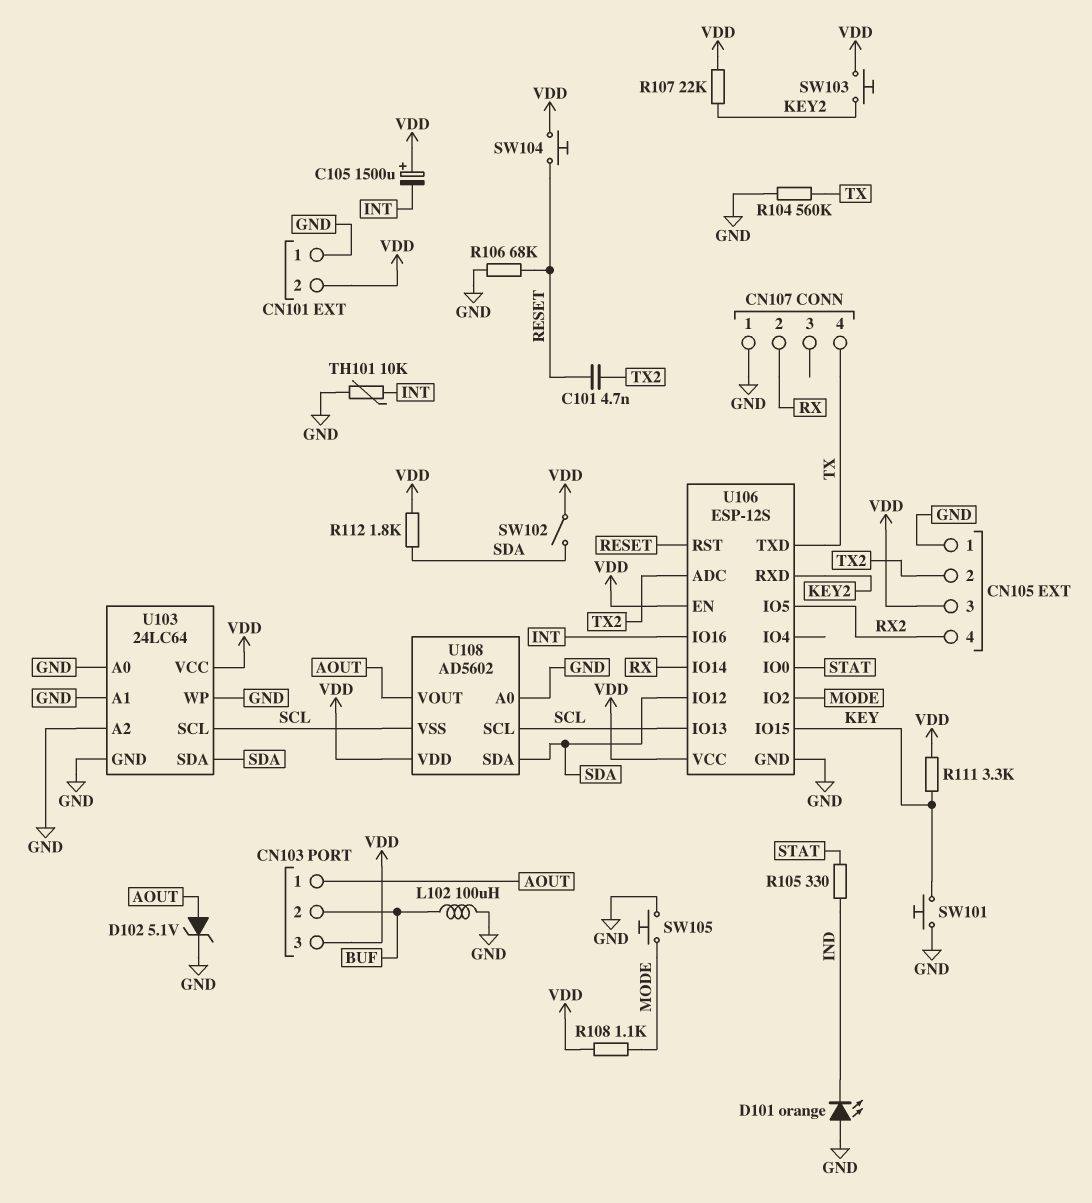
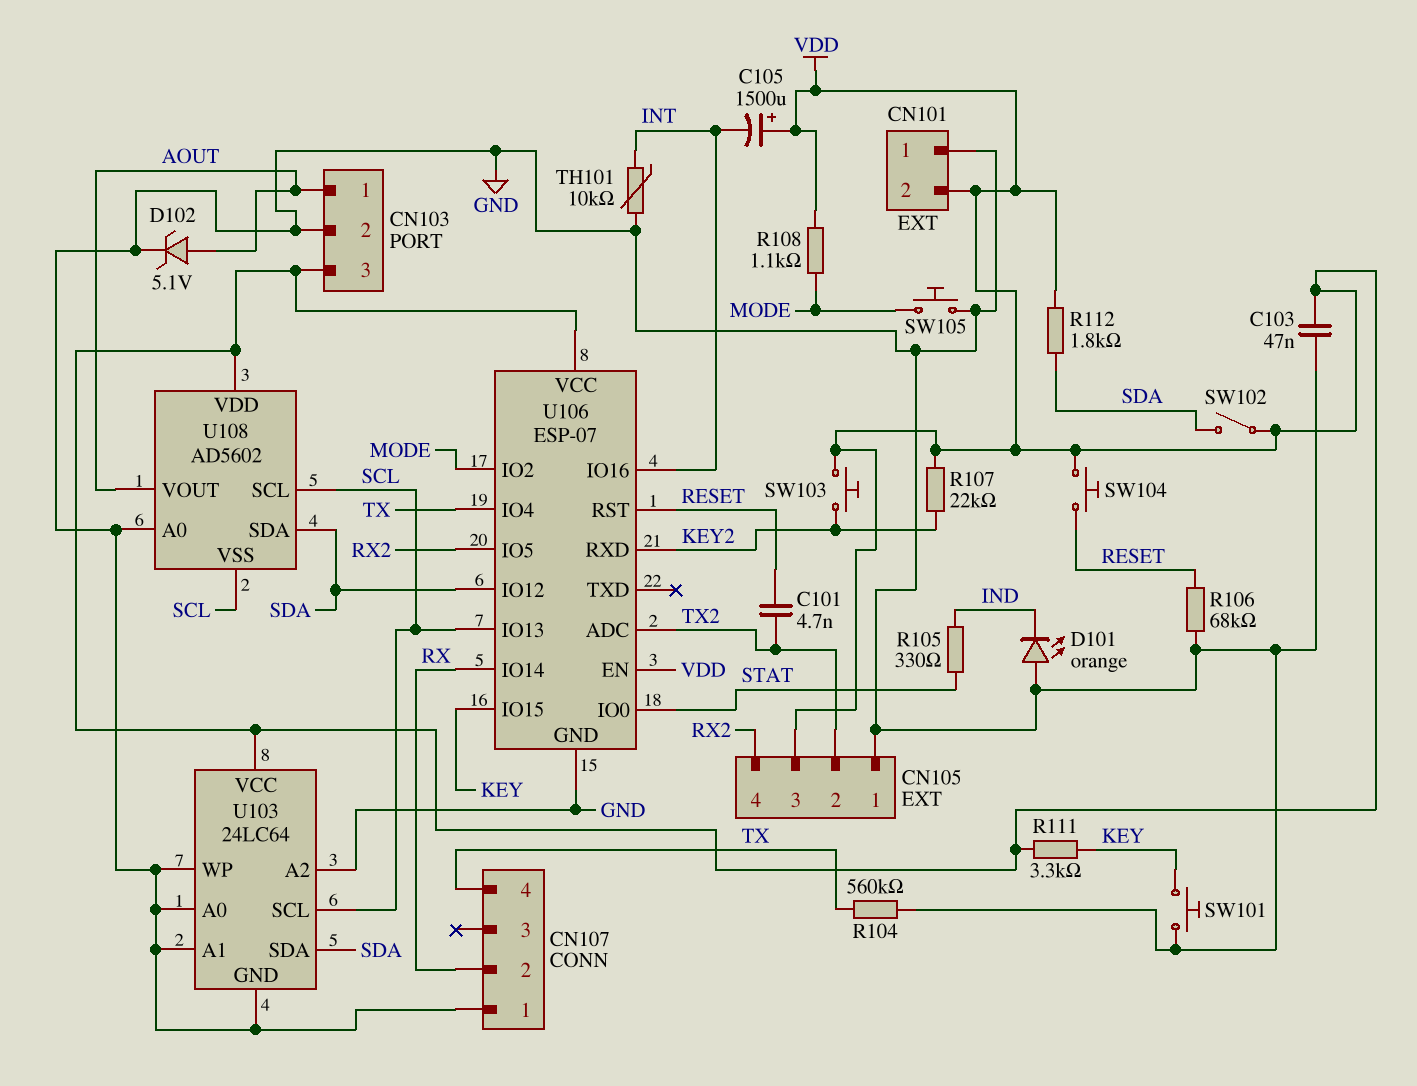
C103: none -> 47nF (GND, VDD)
CN103 pin 2: BUF -> GND
L102: 100uH (BUF, GND) -> none
U106: ESP-12S -> ESP-07
U106 pin IO4: none -> TX
U106 pin TXD: TX -> none

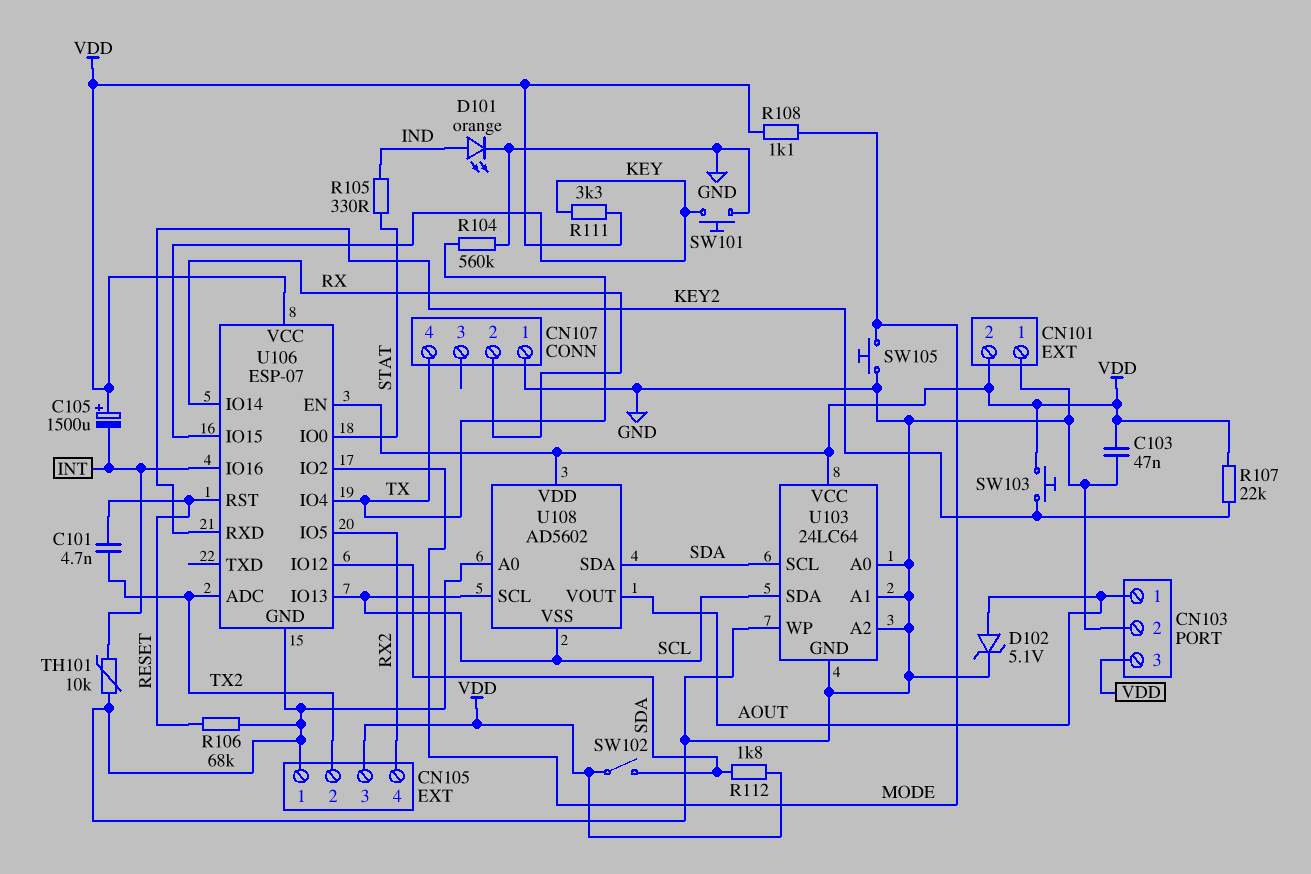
D101: LED orange (A GND, K IND) -> LED orange (A IND, K GND)
SW104: button (RESET, VDD) -> none
U103 pin SCL: SCL -> SDA
U103 pin SDA: SDA -> SCL

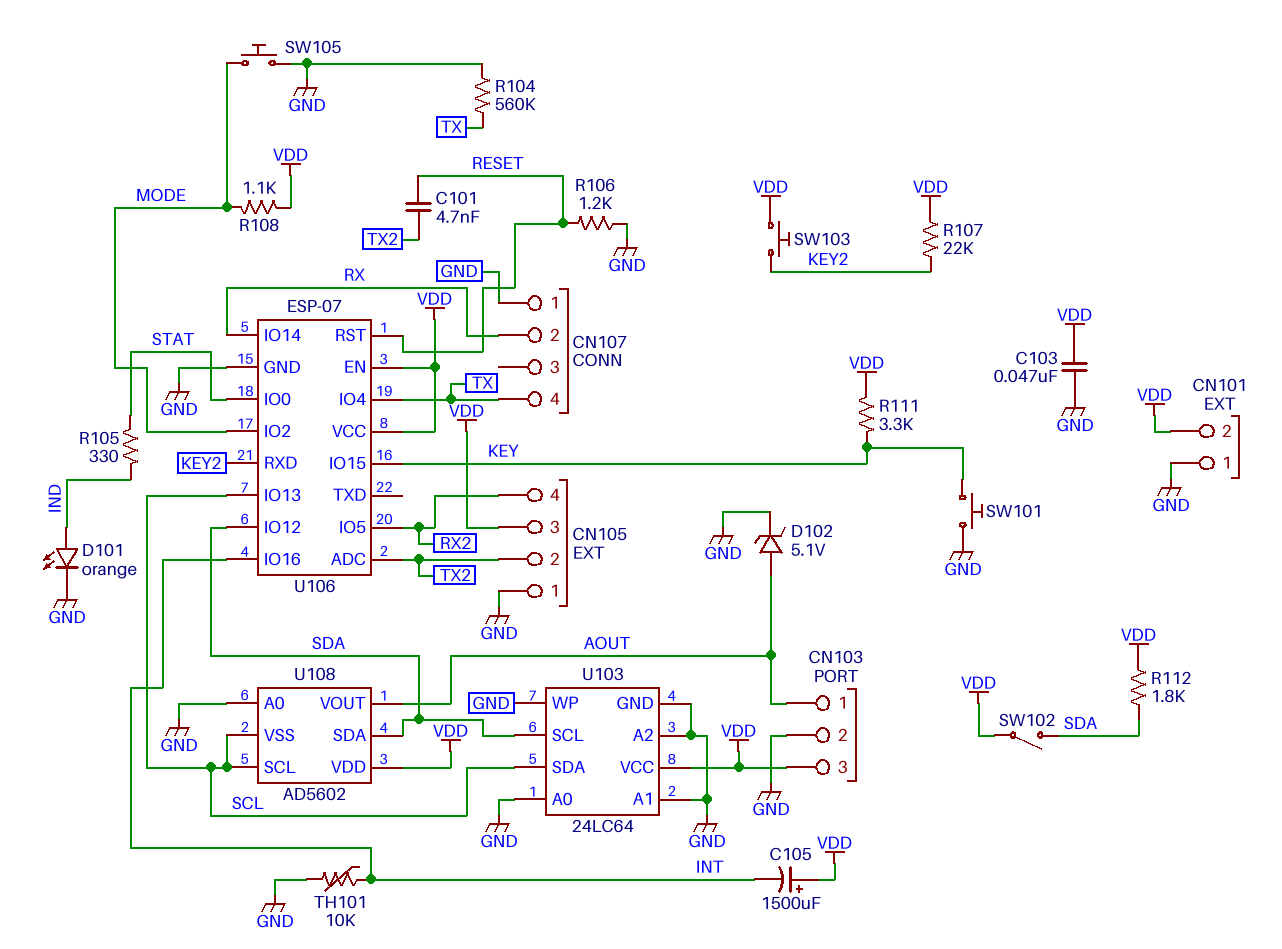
R106: 68k (GND, RESET) -> 1.2k (GND, RESET)

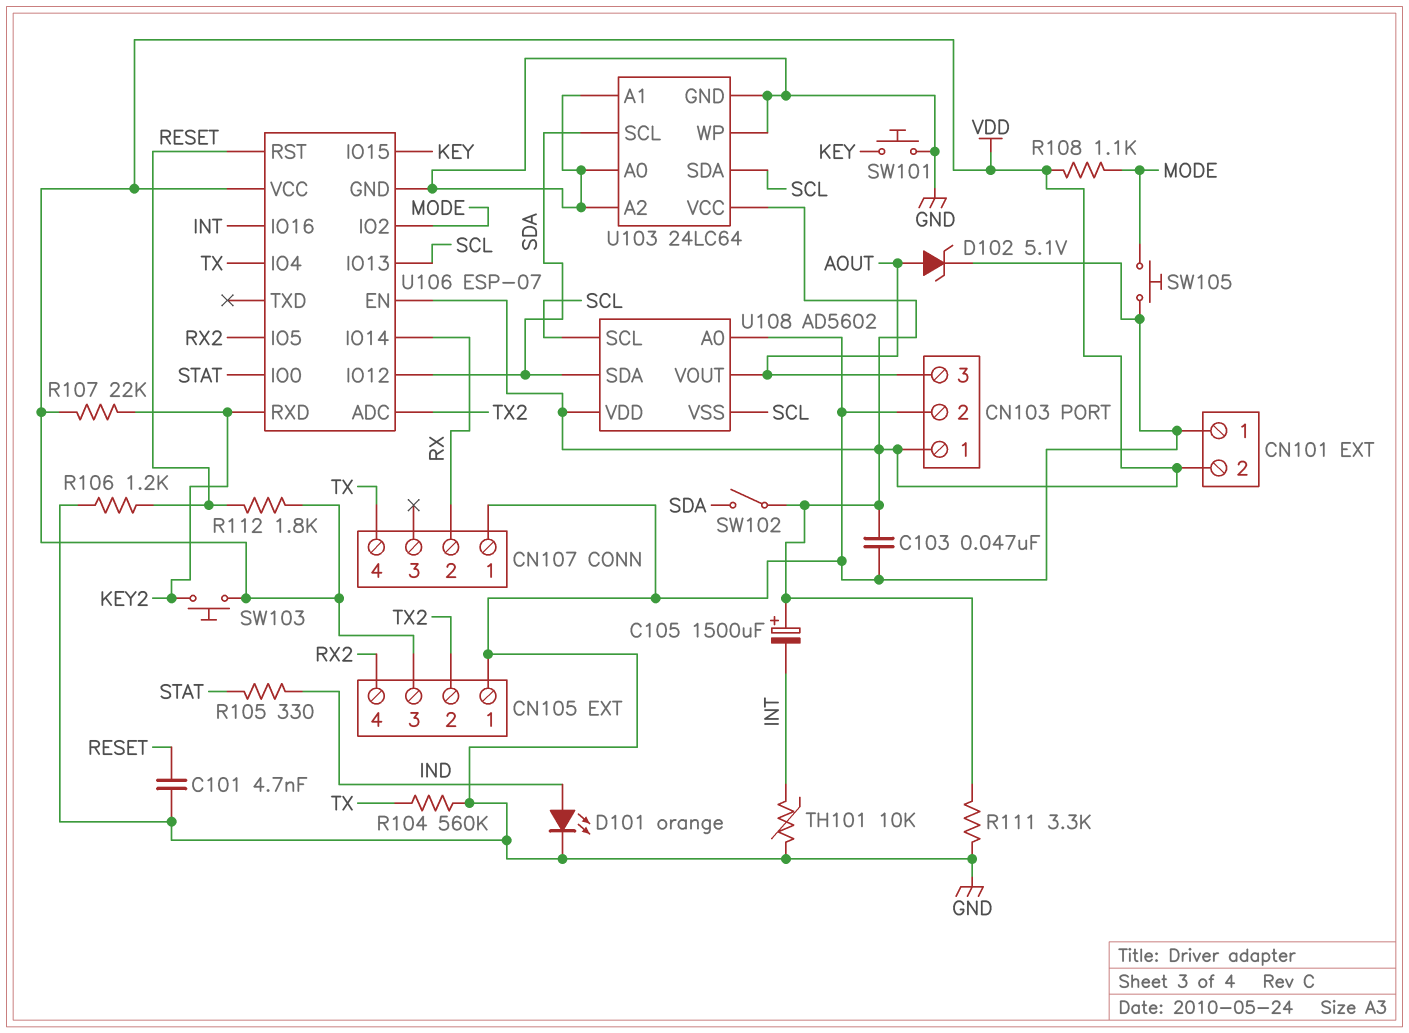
C101: 4.7nF (RESET, TX2) -> 4.7nF (GND, RESET)
CN103 pin 1: AOUT -> VDD
CN103 pin 3: VDD -> AOUT
R111: 3.3k (KEY, VDD) -> 3.3k (GND, VDD)
R112: 1.8k (SDA, VDD) -> 1.8k (RESET, VDD)

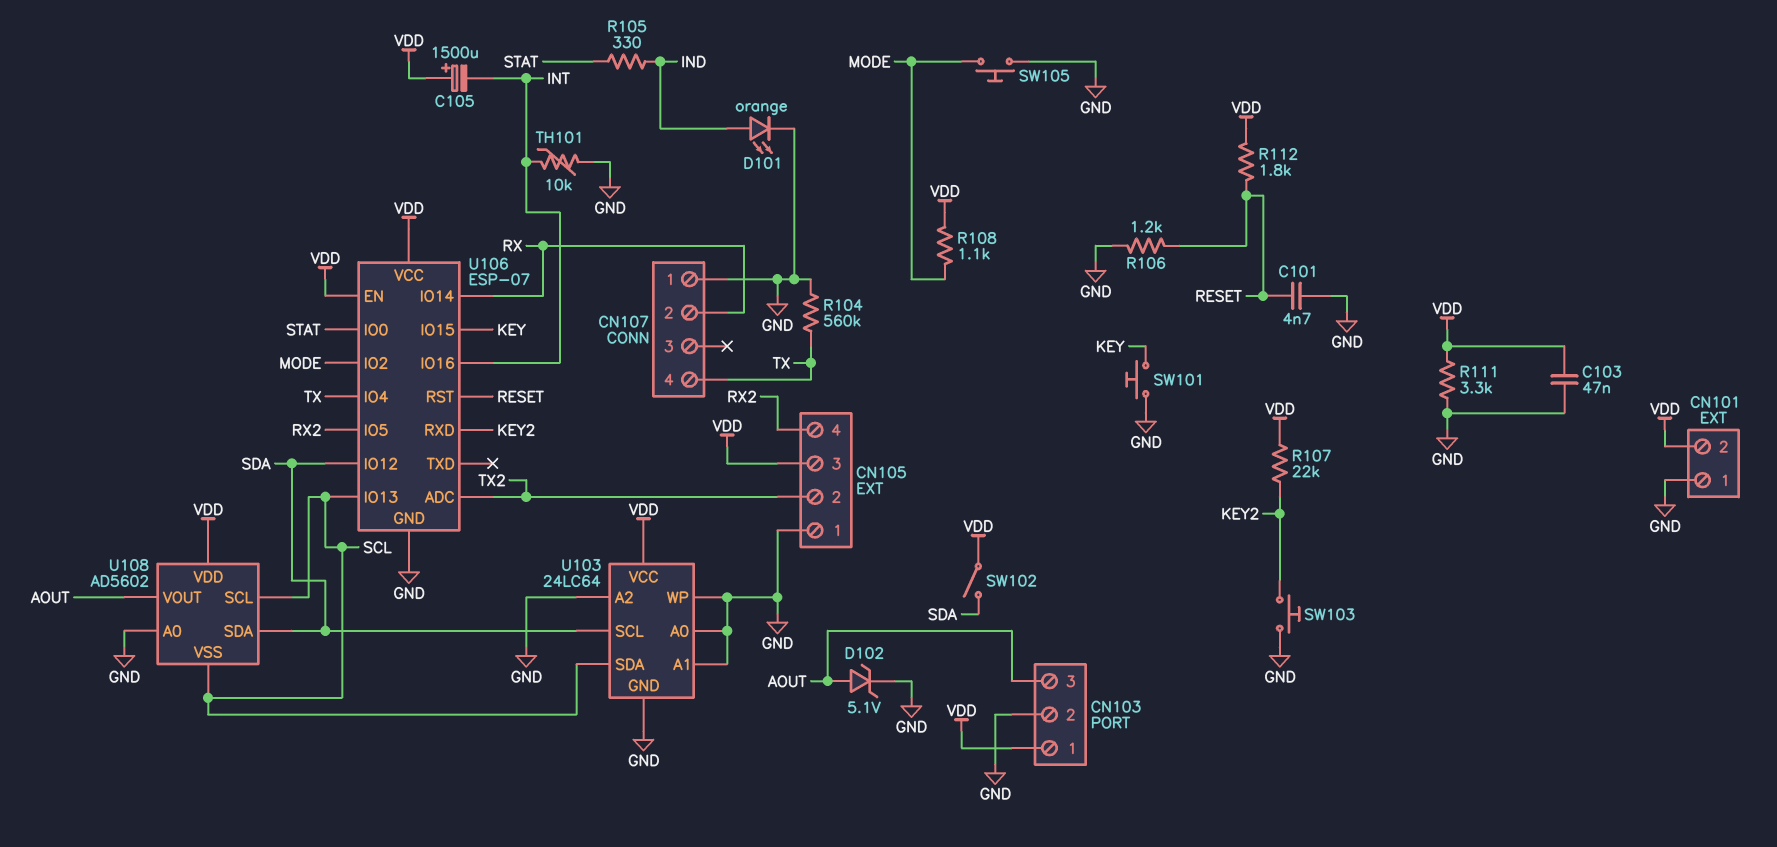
SW103: button (KEY2, VDD) -> button (GND, KEY2)

